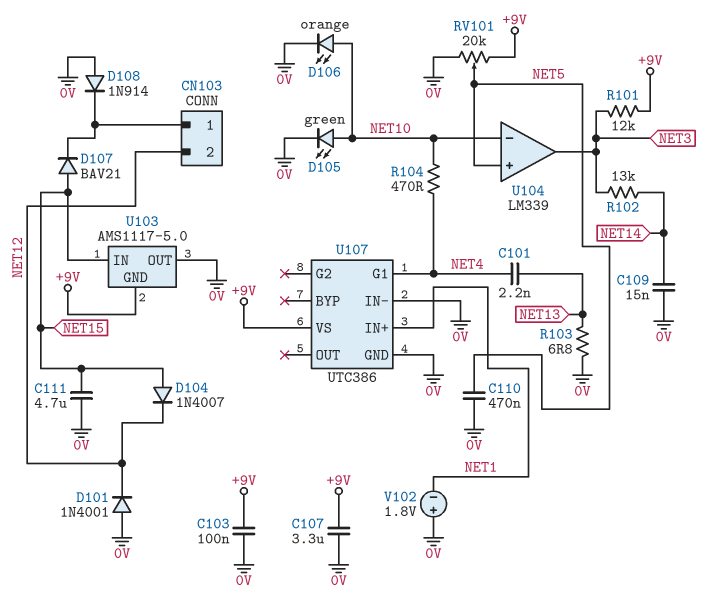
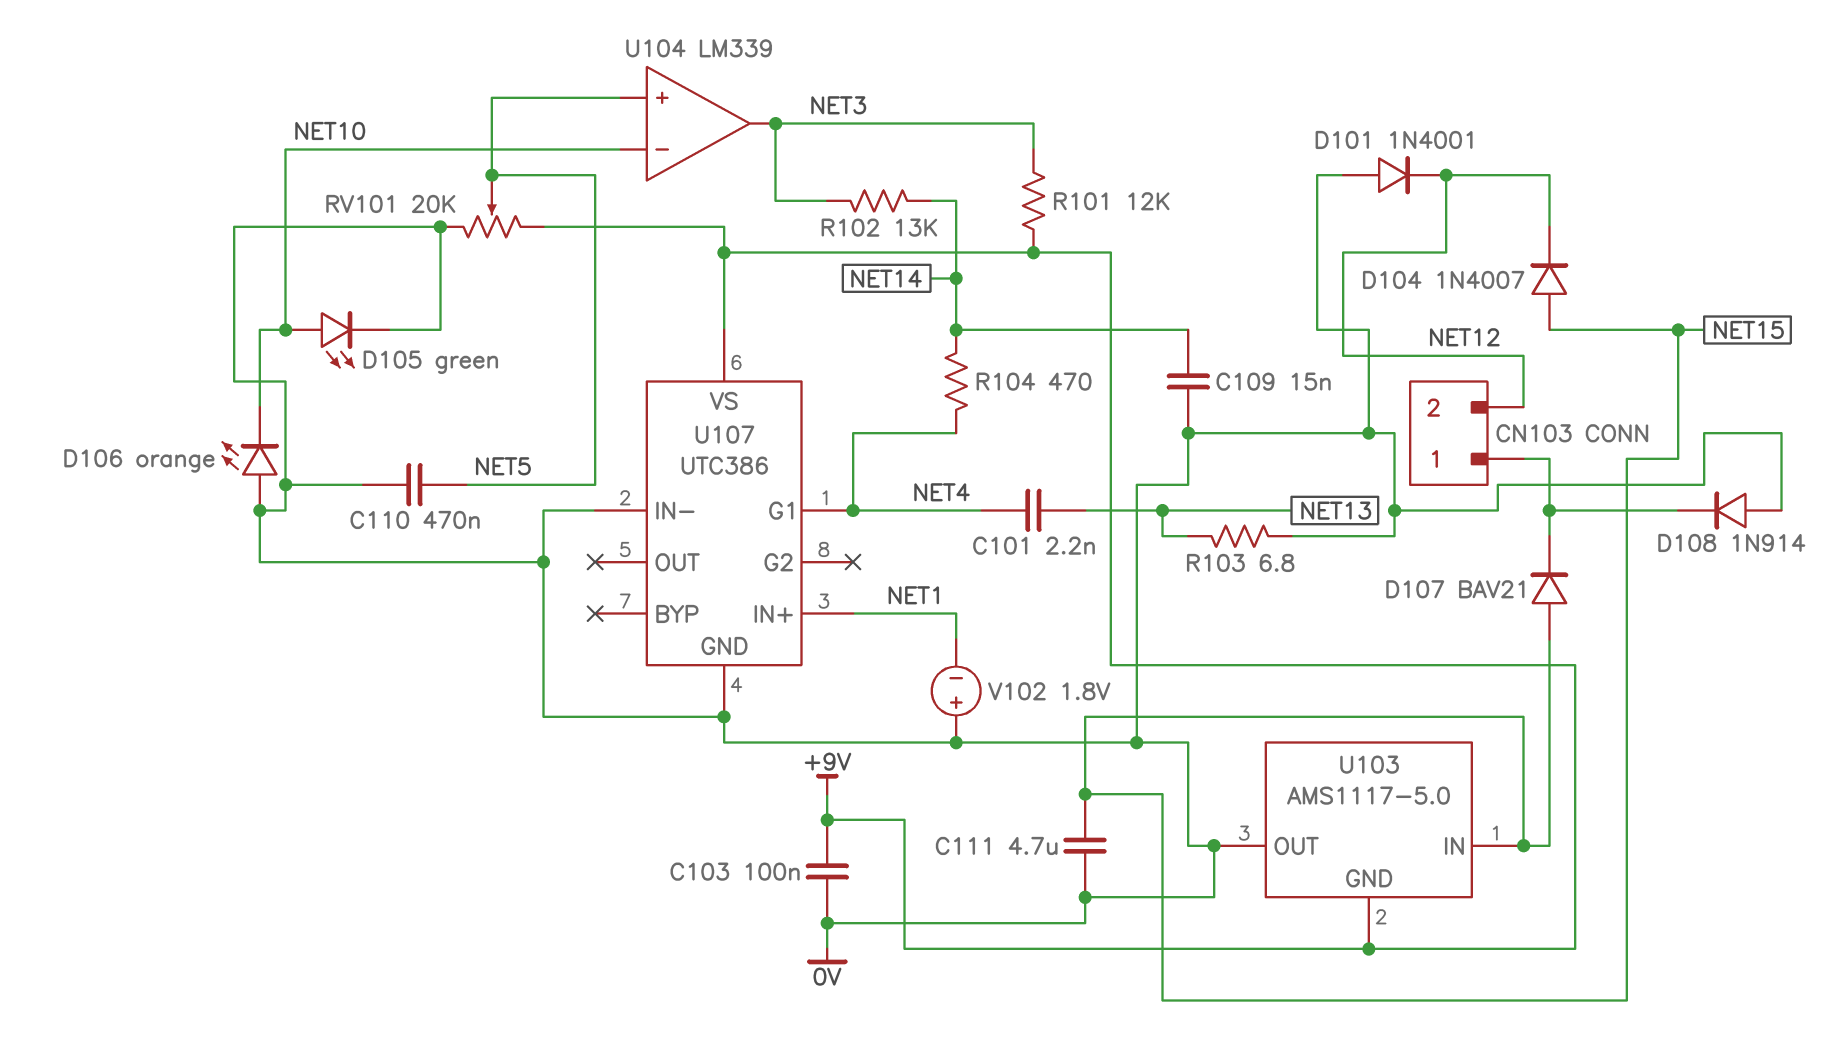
C107: 3.3uF (+9V, 0V) -> none
D106: LED orange (A NET10, K 0V) -> LED orange (A 0V, K NET10)
R104: 470 (NET4, NET10) -> 470 (NET4, NET14)

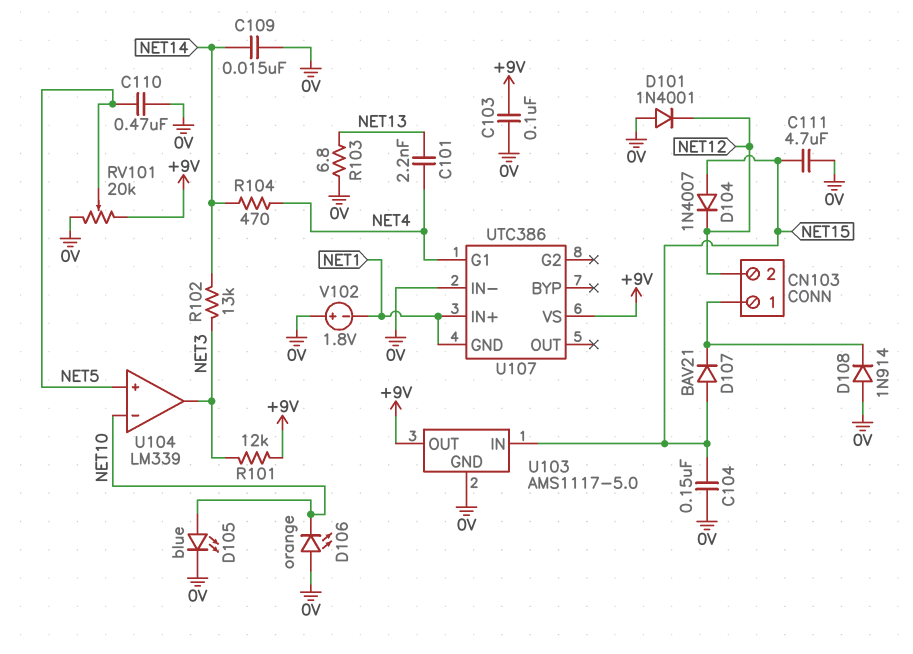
C104: none -> 150nF (0V, NET15)
D105: LED green (A NET10, K 0V) -> LED blue (A NET10, K 0V)
U103 pin GND: +9V -> 0V
U103 pin OUT: 0V -> +9V
U107 pin GND: 0V -> NET1

